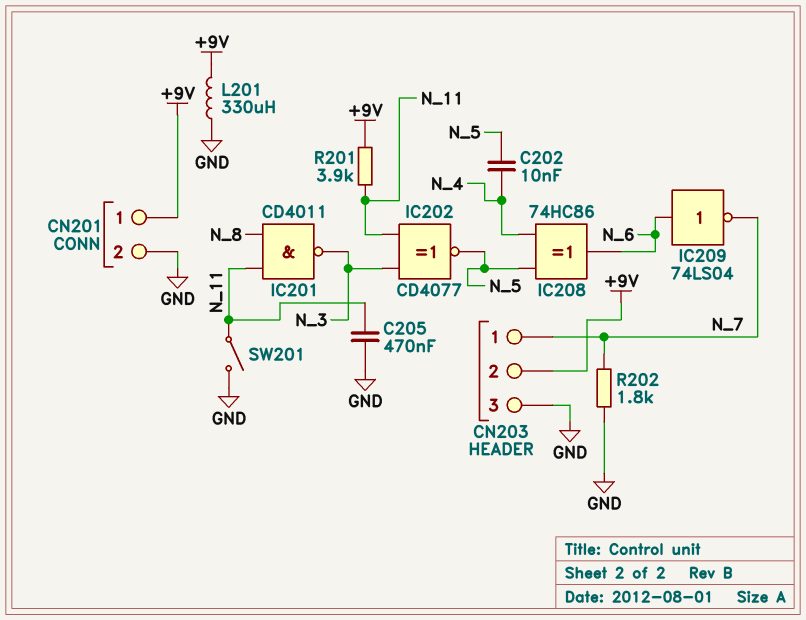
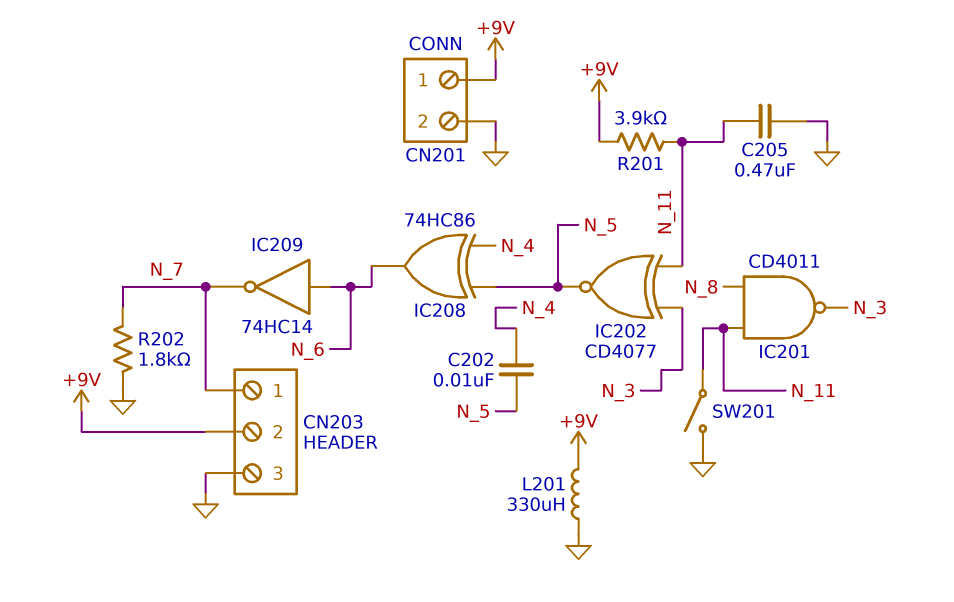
IC209: NOT 74LS04 (in N_6, out N_7) -> NOT 74HC14 (in N_6, out N_7)

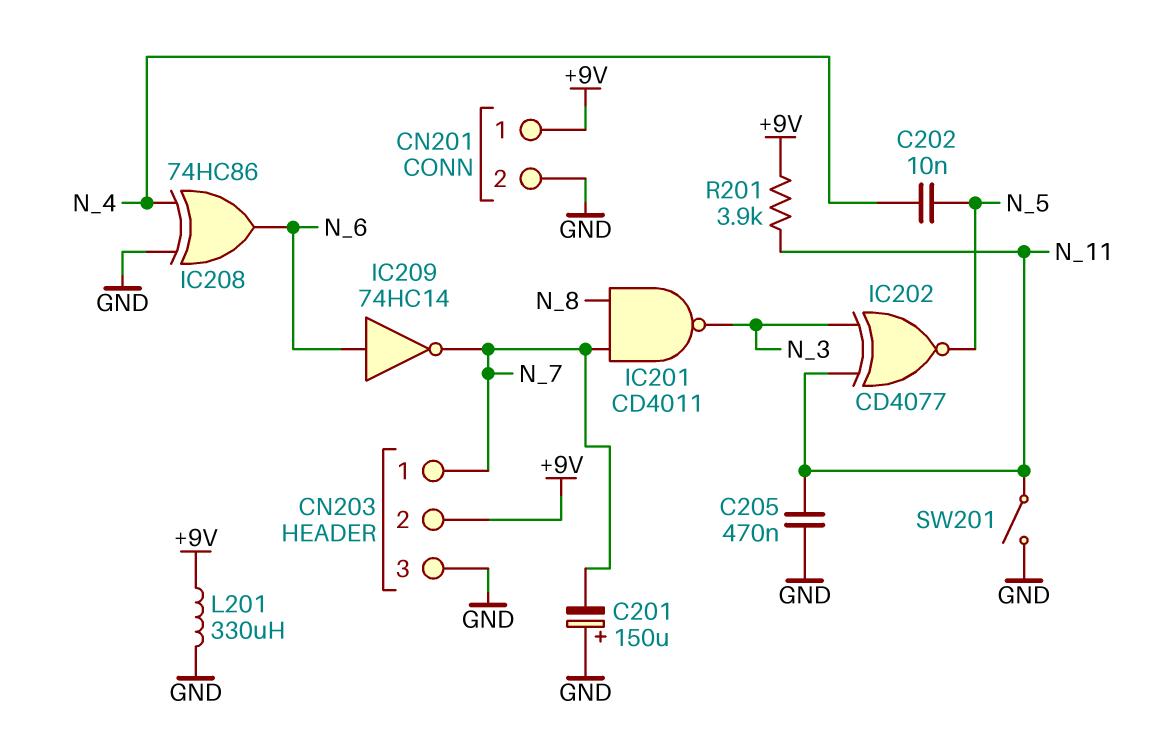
C201: none -> 150uF (plus GND, minus N_7)
IC201: NAND CD4011 (in N_8, in N_11, out N_3) -> NAND CD4011 (in N_7, in N_8, out N_3)
IC208: XOR 74HC86 (in N_4, in N_5, out N_6) -> XOR 74HC86 (in GND, in N_4, out N_6)
R202: 1.8k (GND, N_7) -> none

